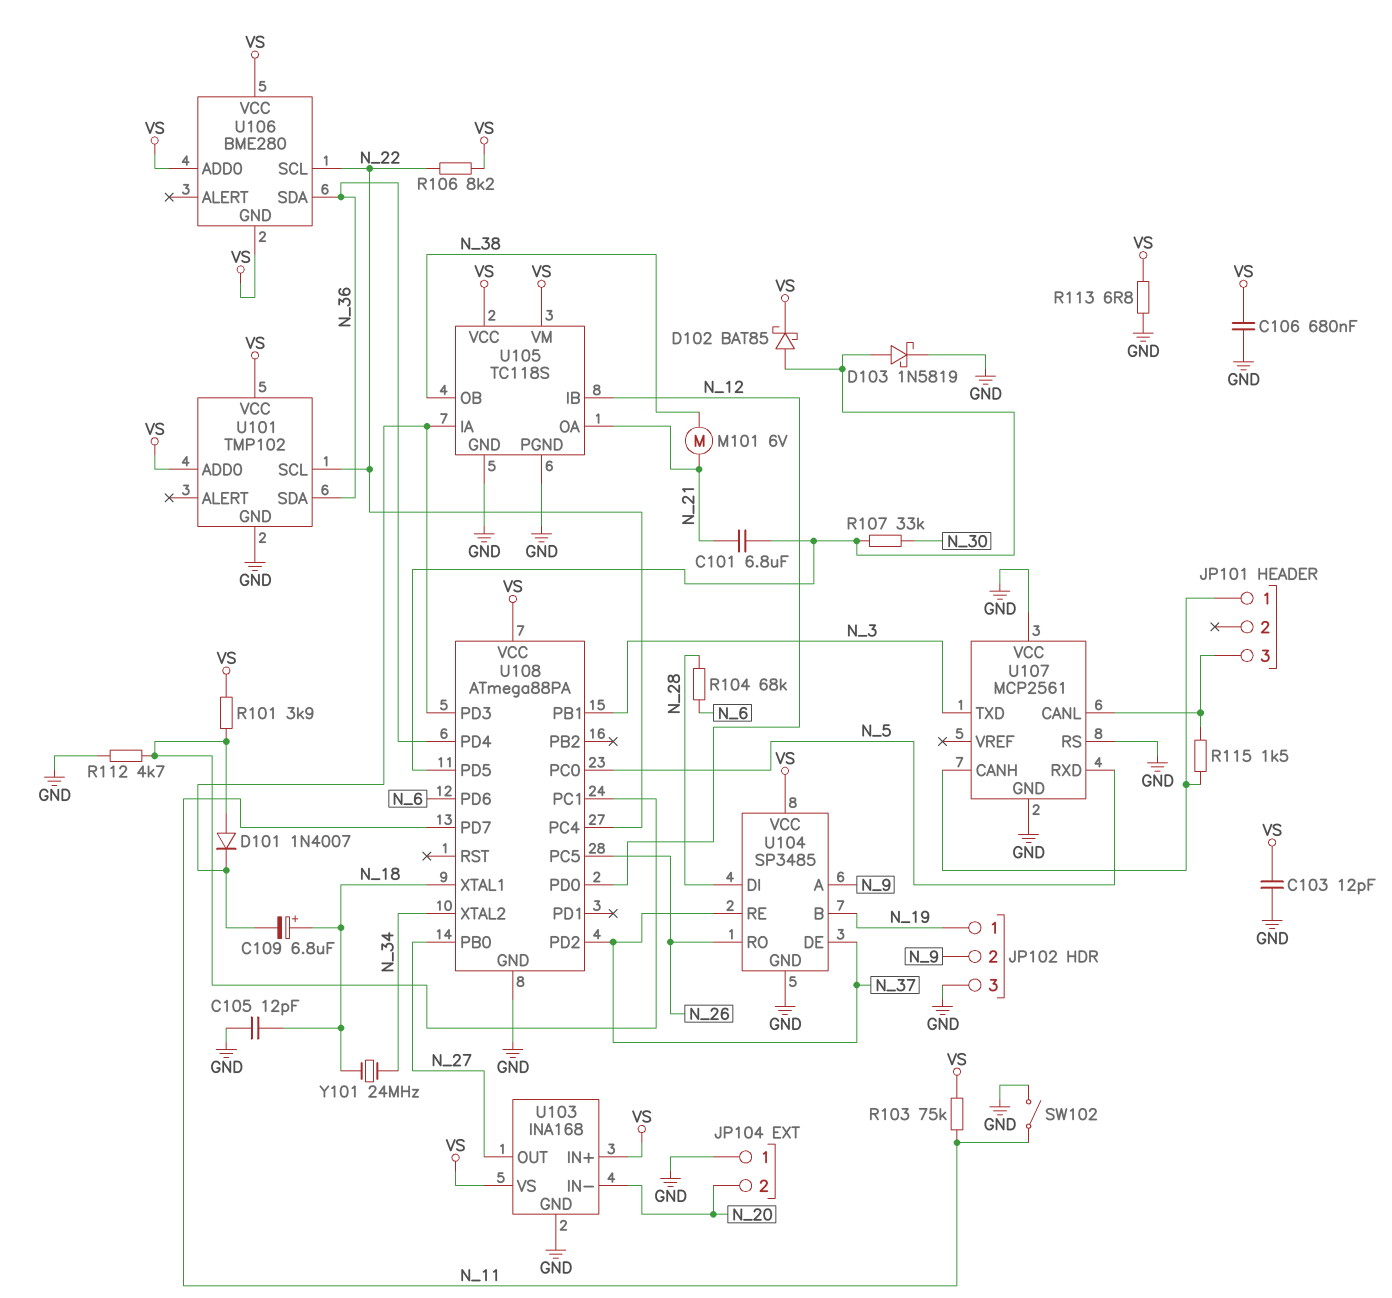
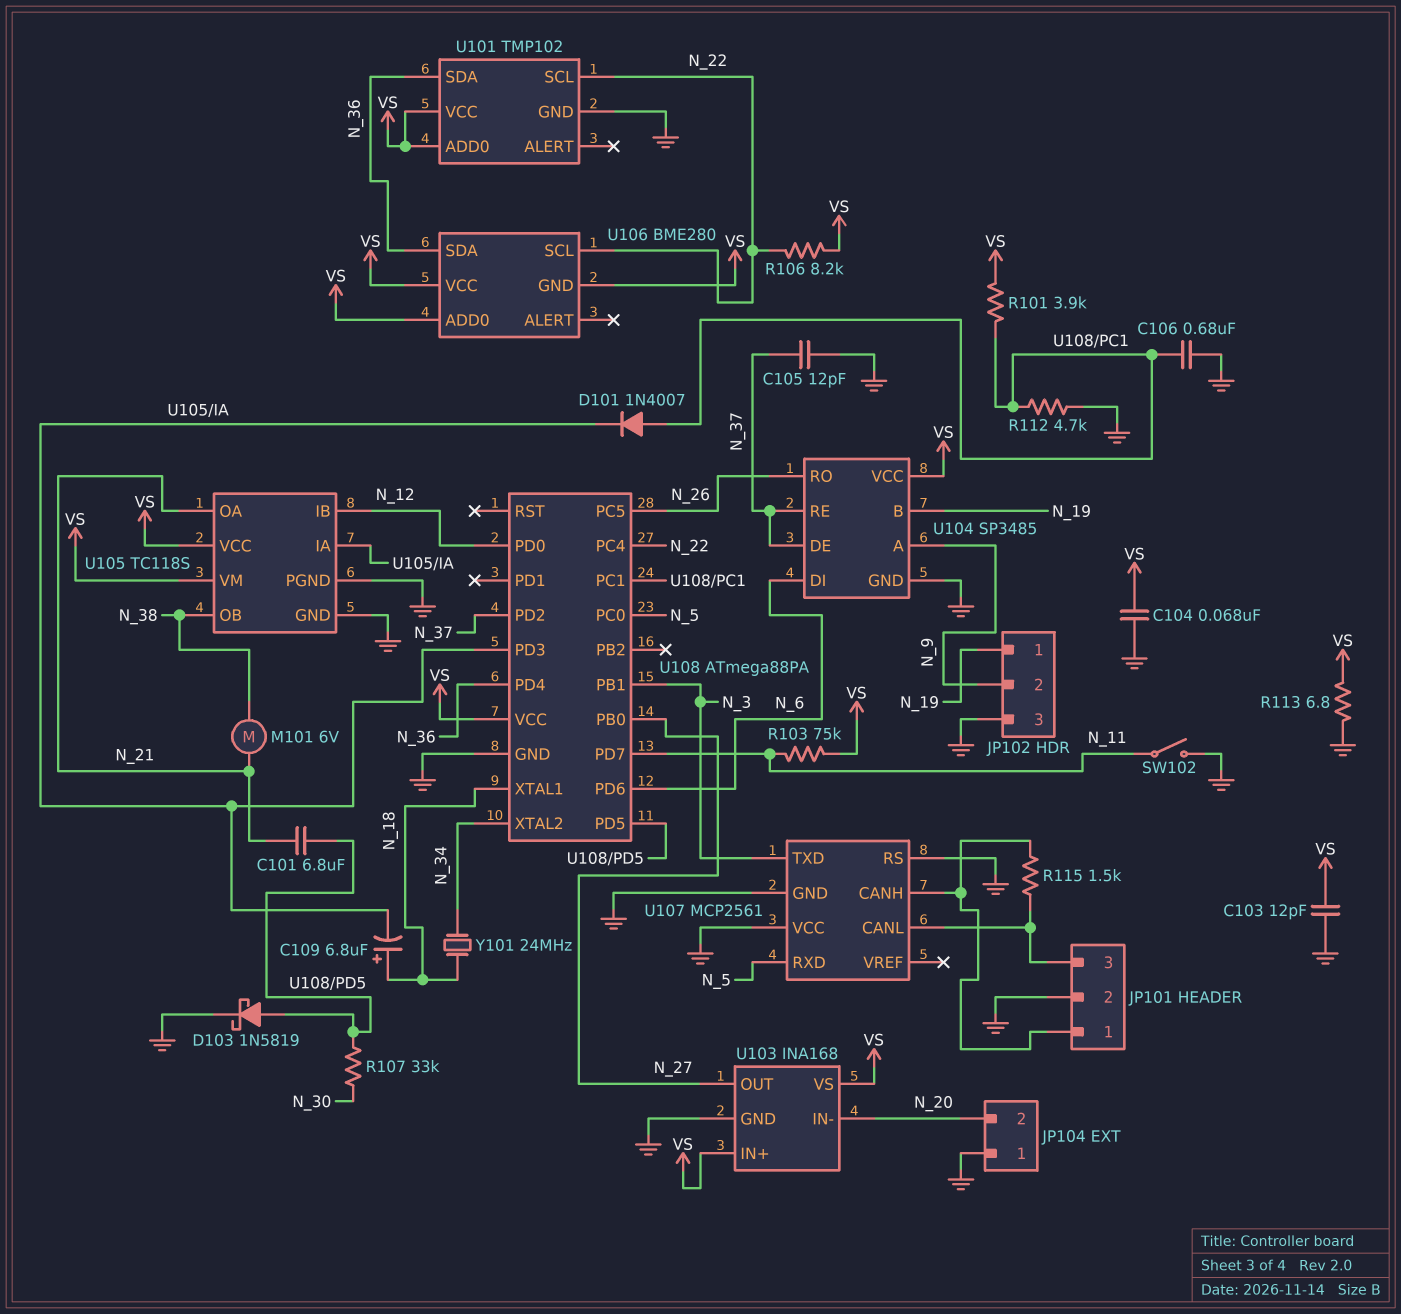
C104: none -> 68nF (GND, VS)
C105: 12pF (GND, N_18) -> 12pF (GND, N_37)
C106: 680nF (GND, VS) -> 680nF (GND, U108/PC1)
D102: schottky BAT85 (A U108/PD5, K VS) -> none
JP101 pin 2: none -> GND
R104: 68k (N_6, N_28) -> none
U104 pin DI: N_28 -> N_6

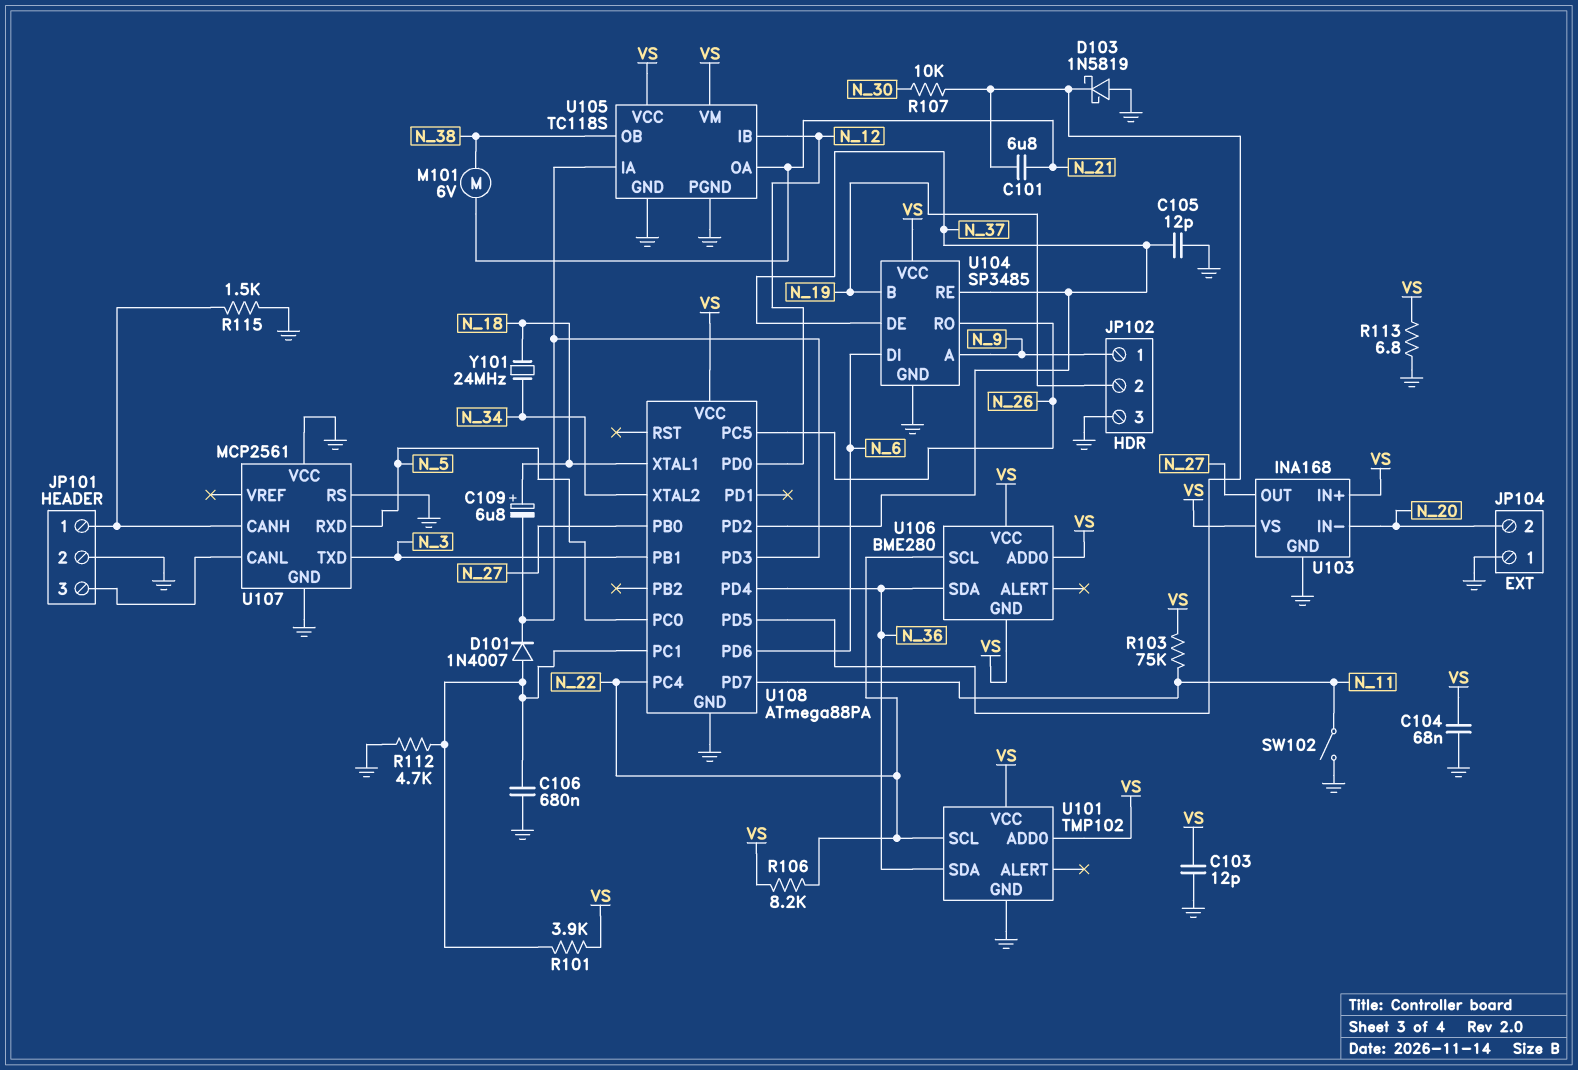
D103: schottky 1N5819 (A U108/PD5, K GND) -> schottky 1N5819 (A GND, K U108/PD5)
JP102 pin 1: N_19 -> N_9
JP102 pin 2: N_9 -> N_19
R107: 33k (N_30, U108/PD5) -> 10k (N_30, U108/PD5)
R115: 1.5k (JP101/1, JP101/3) -> 1.5k (GND, JP101/1)

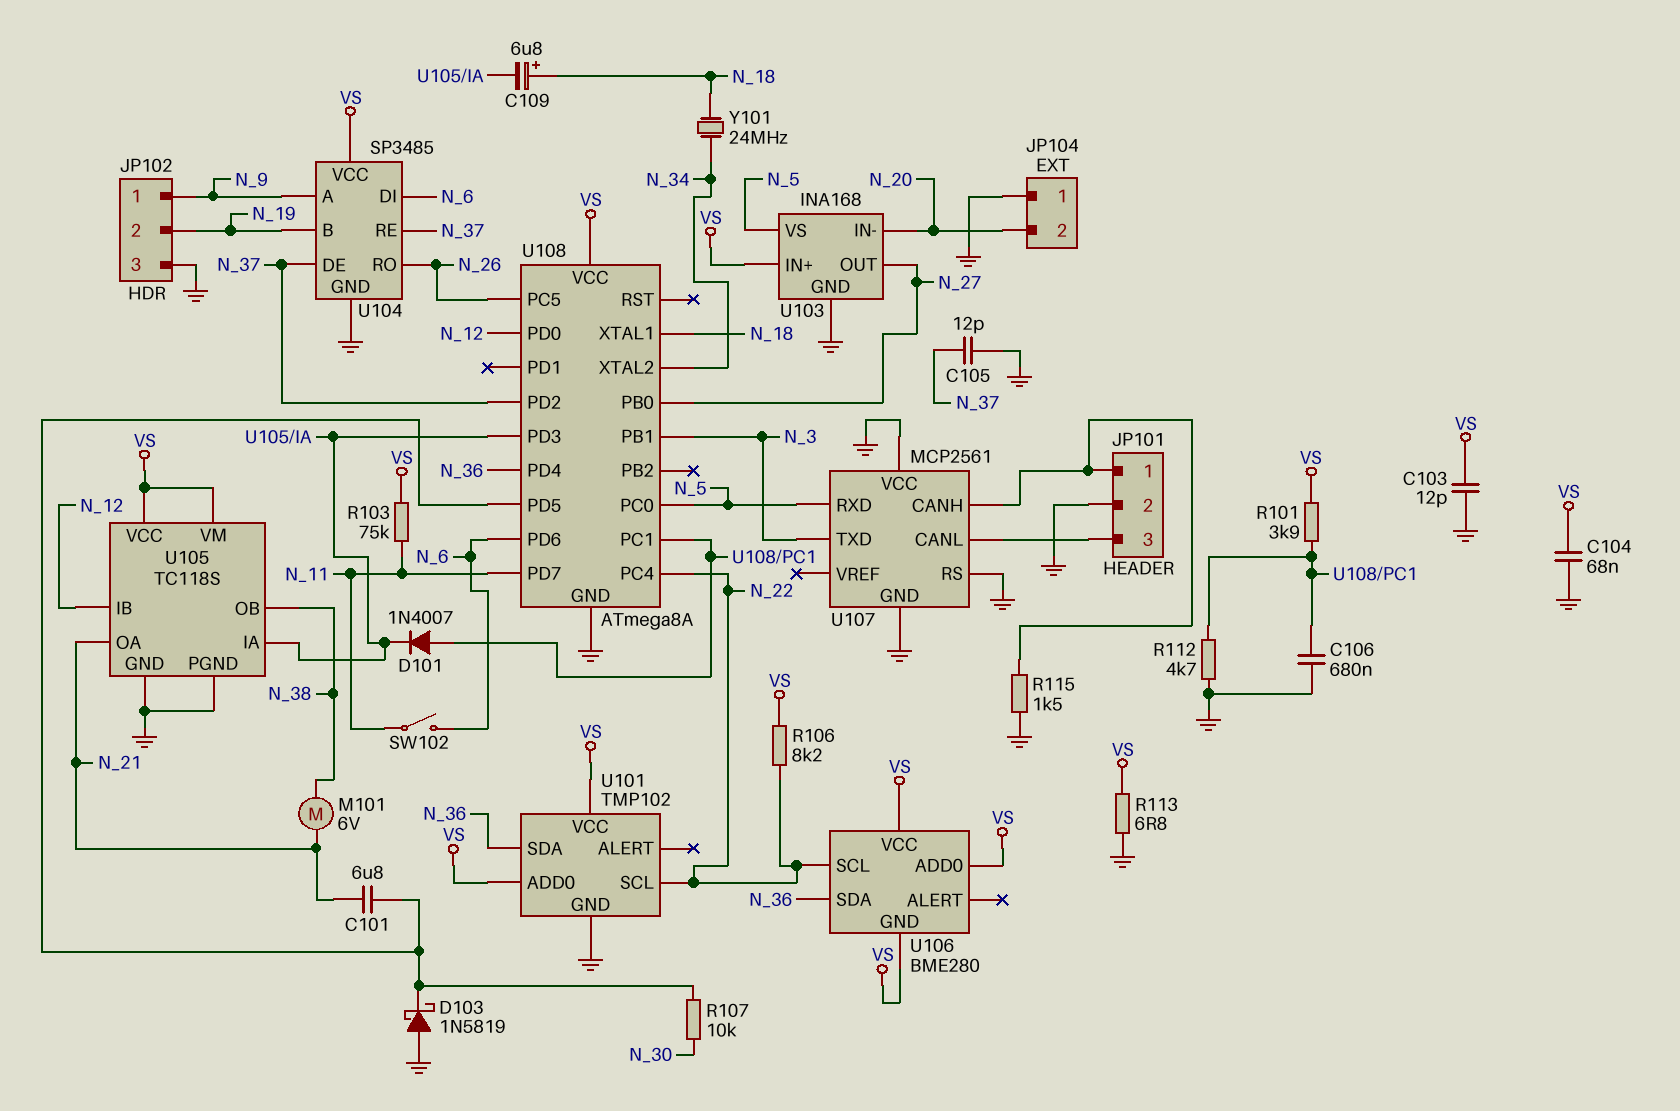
SW102: switch (GND, N_11) -> switch (N_6, N_11)
U103 pin VS: VS -> N_5
U108: ATmega88PA -> ATmega8A

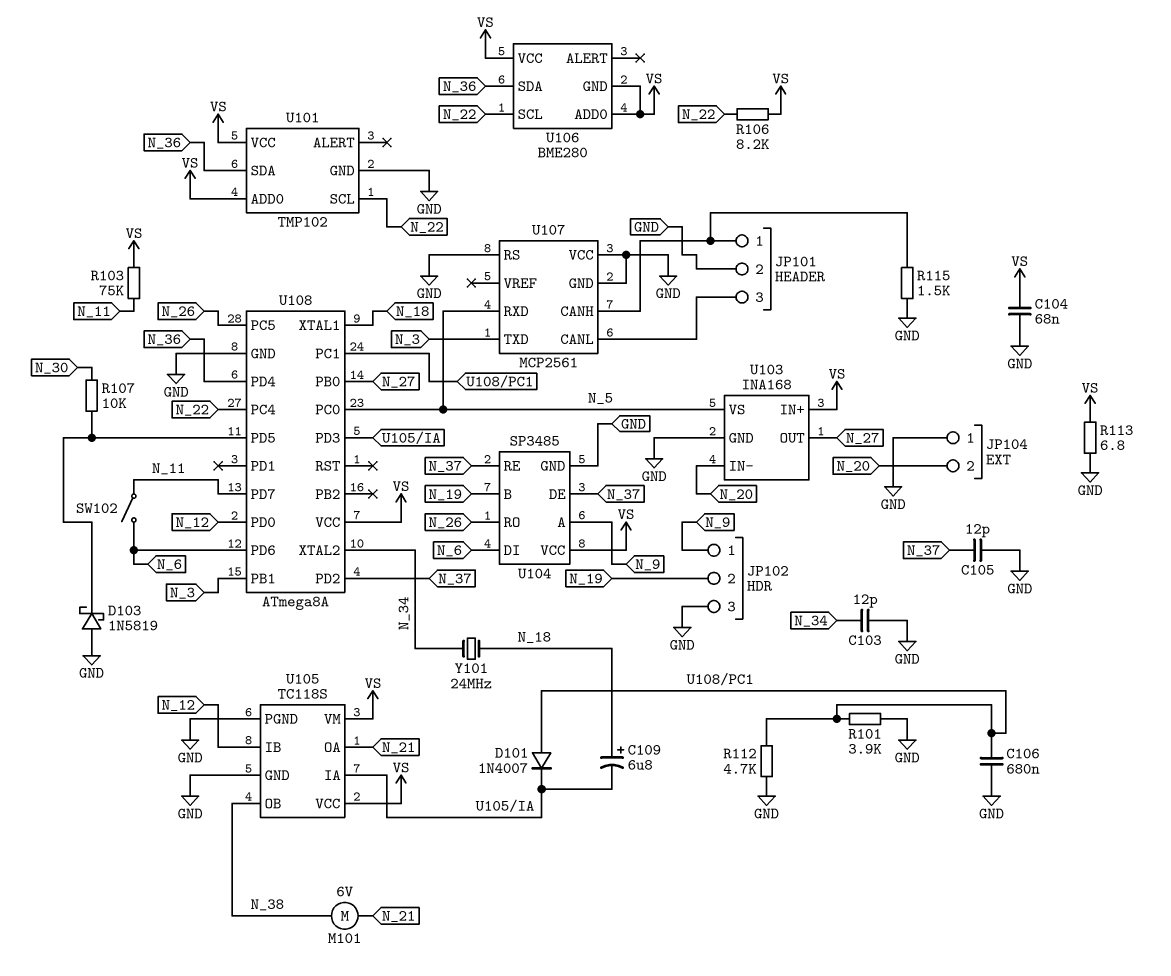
C101: 6.8uF (N_21, U108/PD5) -> none
C103: 12pF (GND, VS) -> 12pF (GND, N_34)
R101: 3.9k (U108/PC1, VS) -> 3.9k (GND, U108/PC1)

